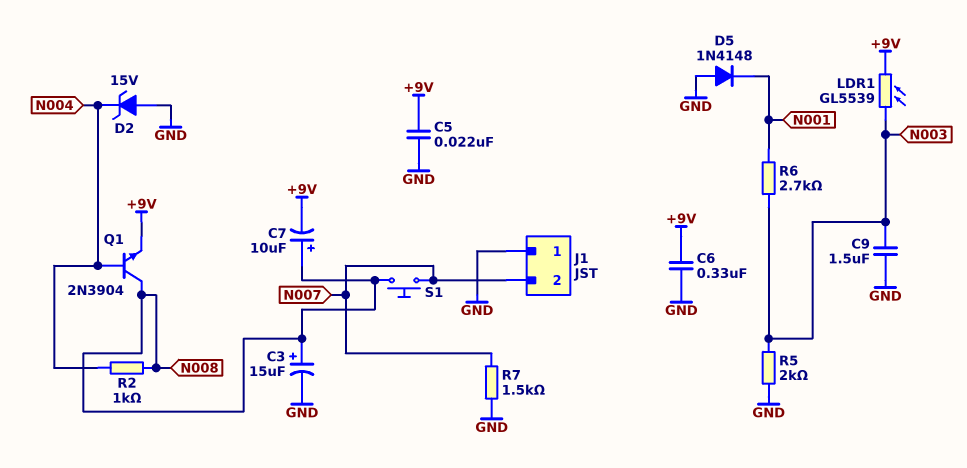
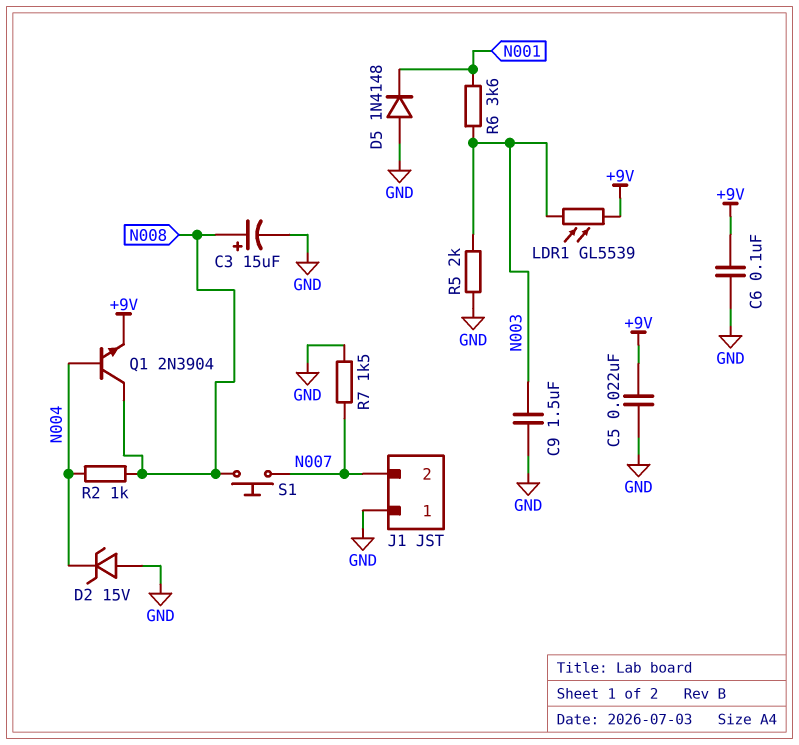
C6: 330nF (+9V, GND) -> 100nF (+9V, GND)
C7: 10uF (plus N008, minus +9V) -> none
R6: 2.7k (N001, N003) -> 3.6k (N001, N003)

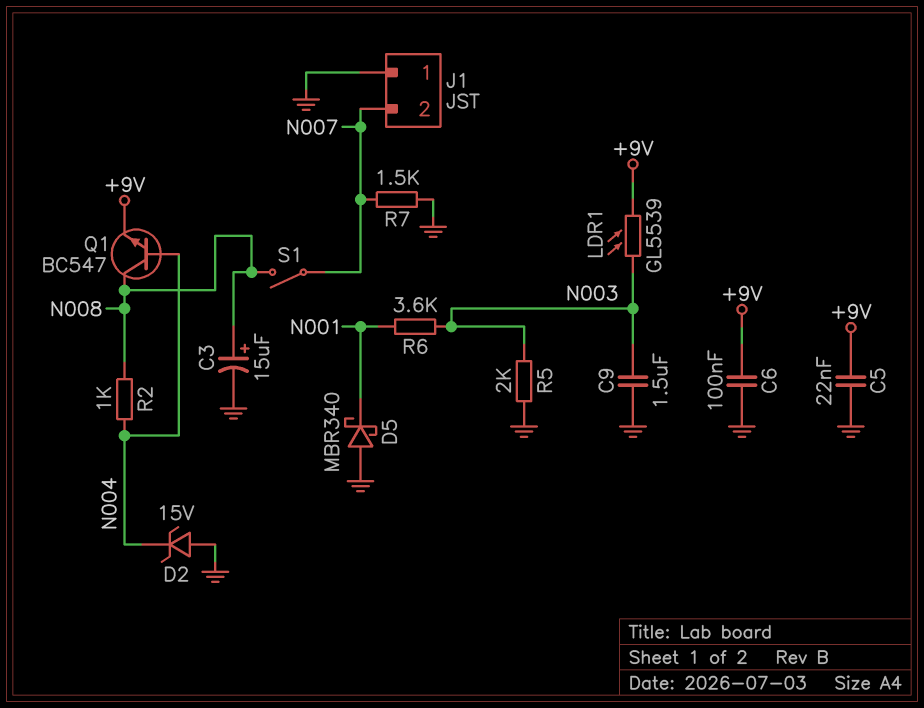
D5: diode 1N4148 (A GND, K N001) -> schottky MBR340 (A GND, K N001)
Q1: NPN 2N3904 (B N004, C N008, E +9V) -> NPN BC547 (B N004, C N008, E +9V)
S1: button (N007, N008) -> switch (N007, N008)

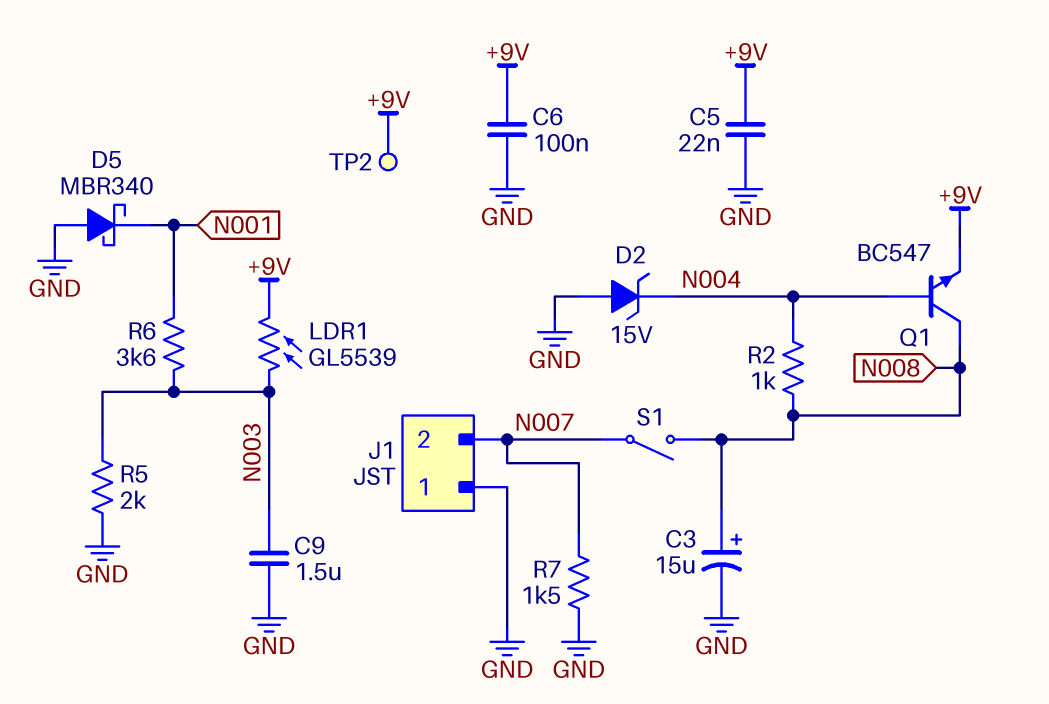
TP2: none -> test point (+9V)

